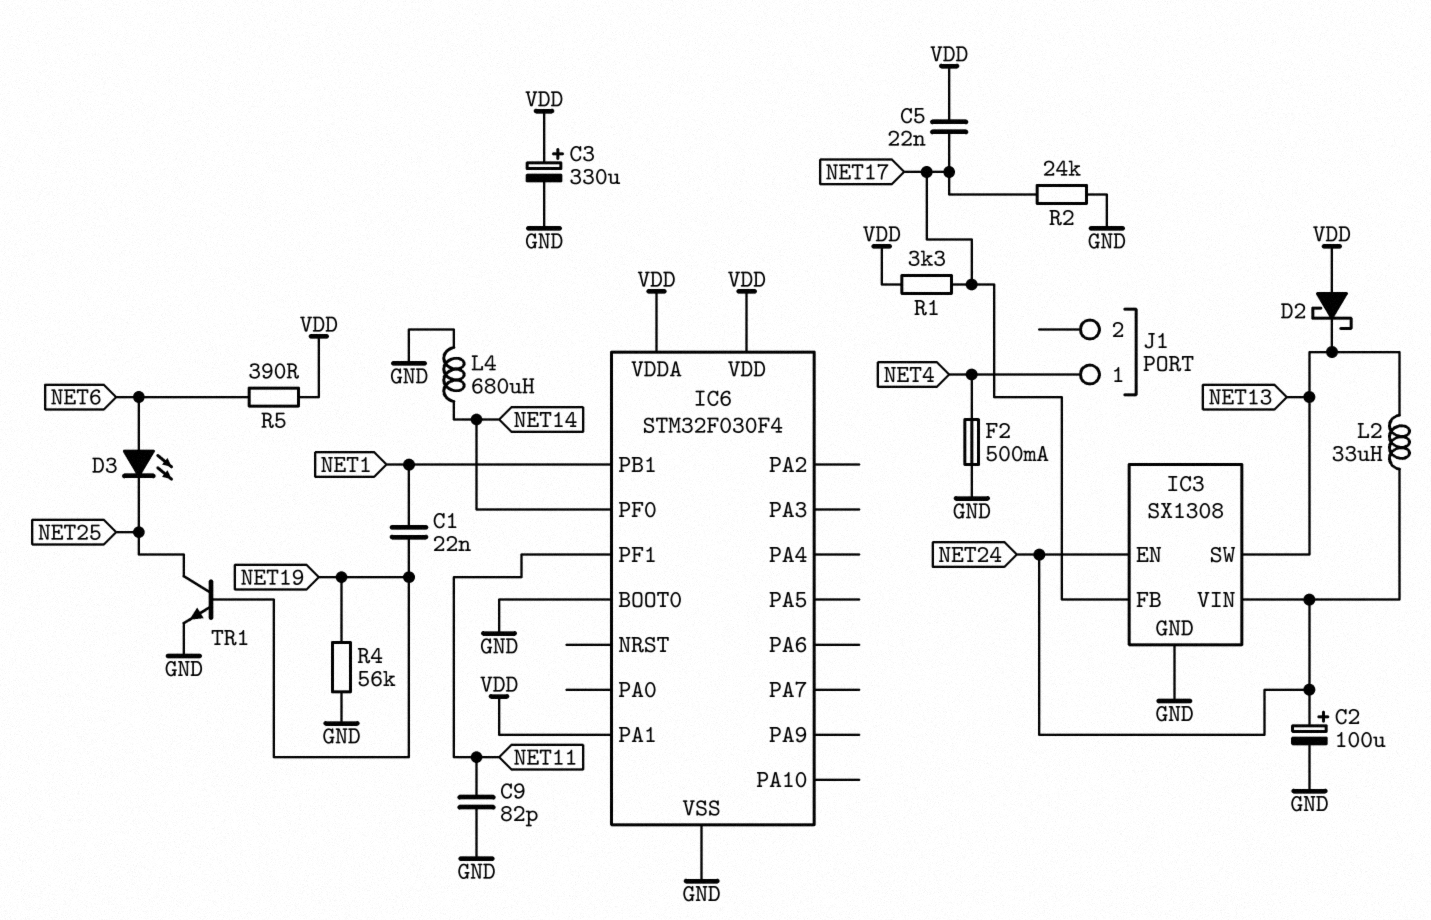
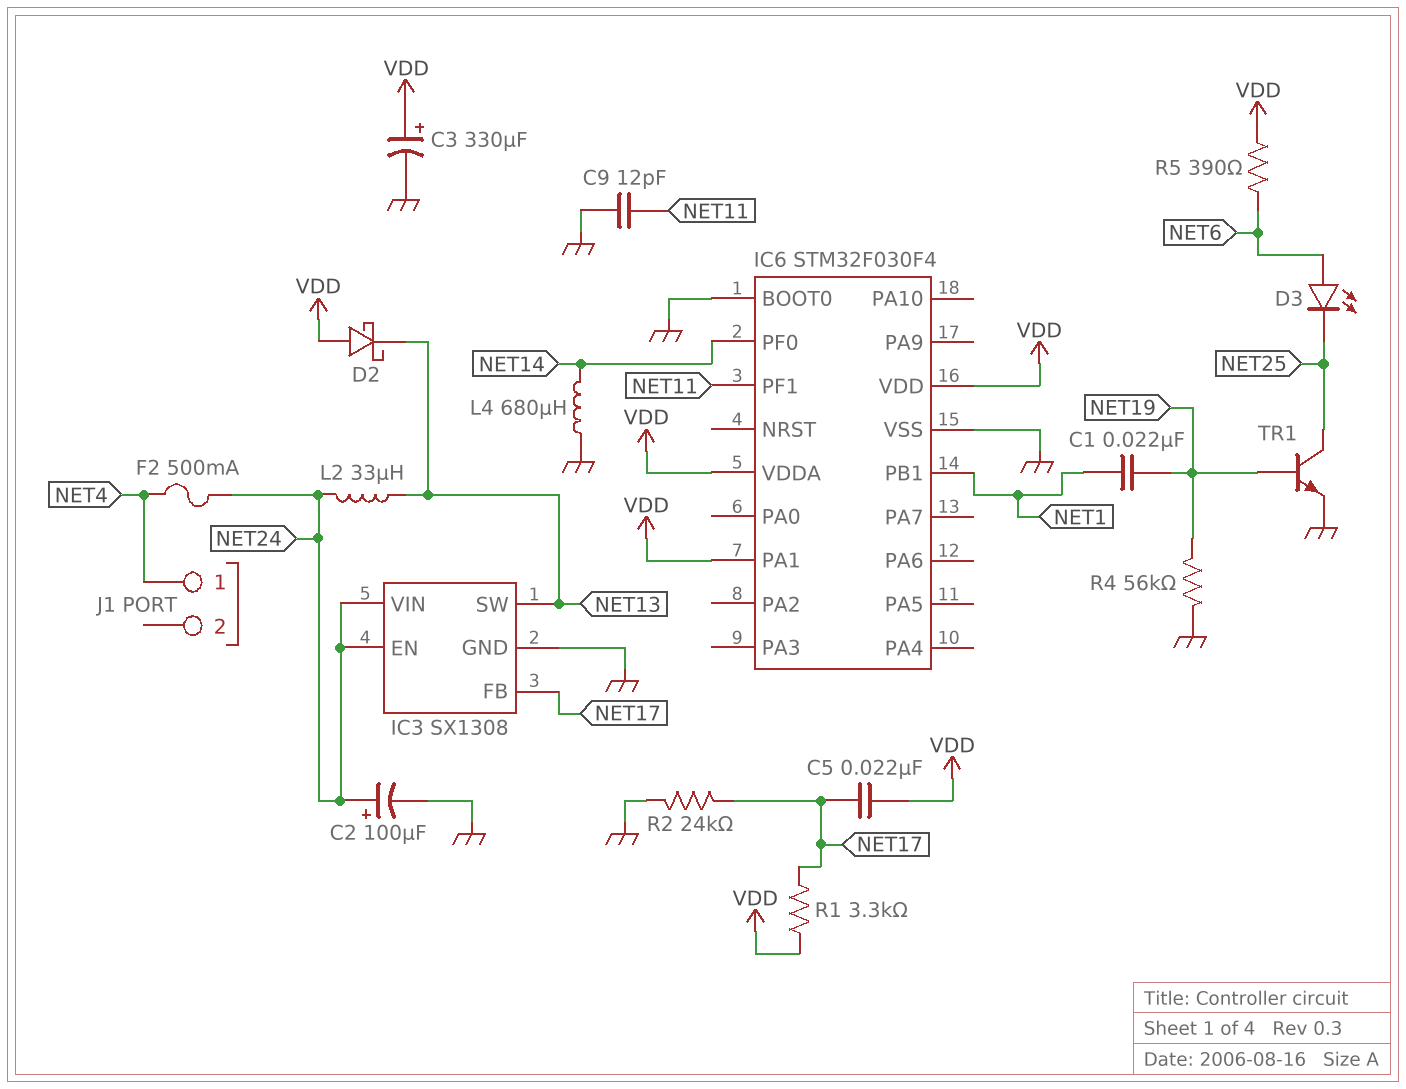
C9: 82pF (GND, NET11) -> 12pF (GND, NET11)
F2: 500mA (GND, NET4) -> 500mA (NET4, NET24)

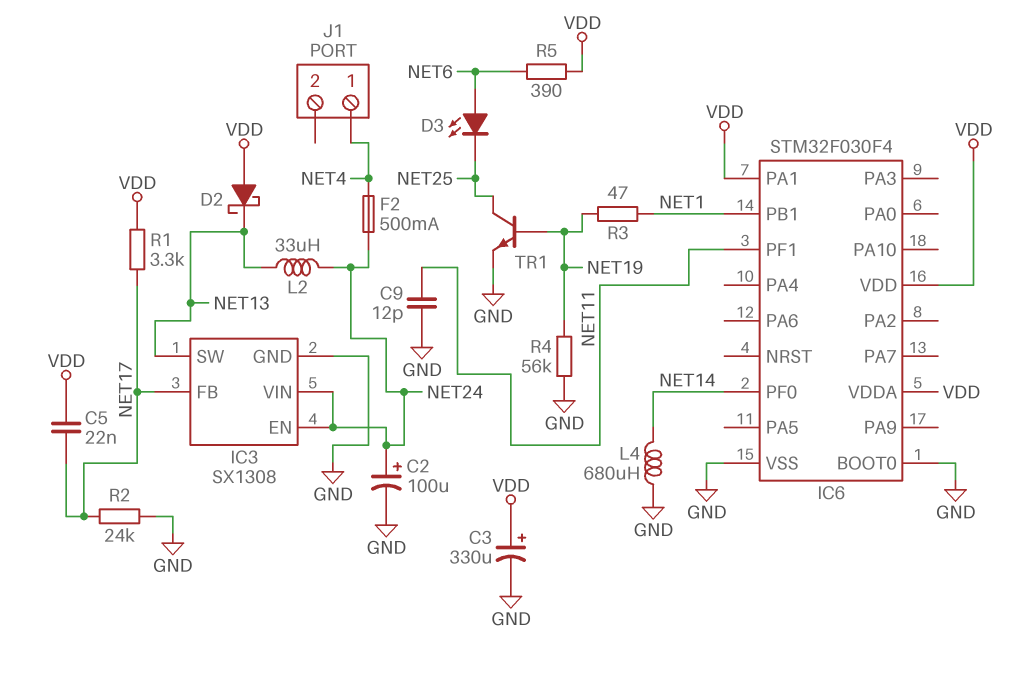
C1: 22nF (NET1, NET19) -> none
R3: none -> 47 (NET1, NET19)

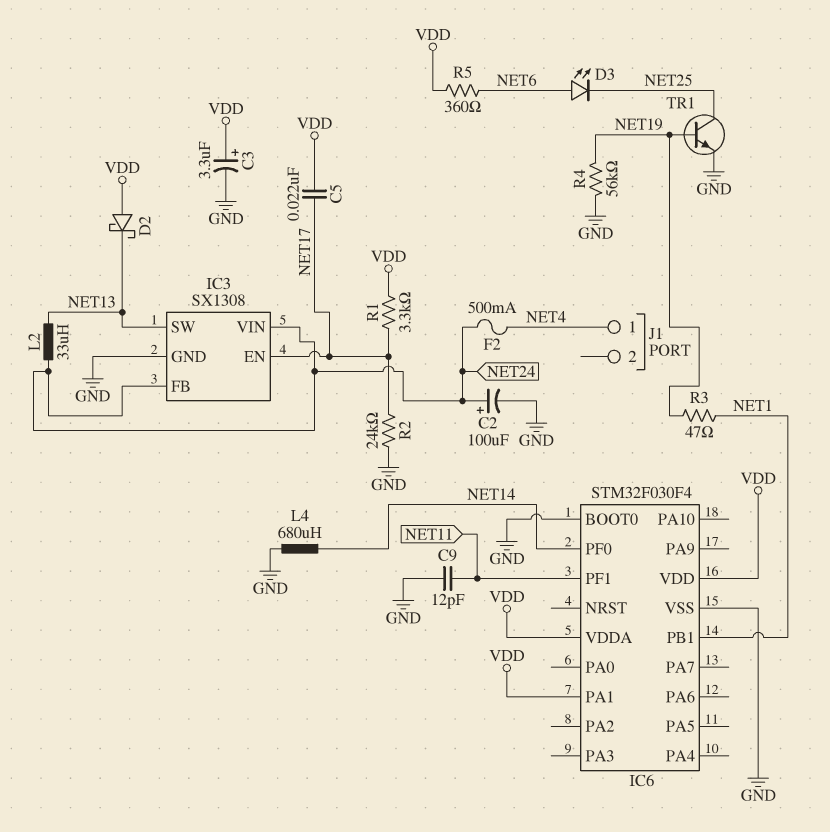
C3: 330uF (plus VDD, minus GND) -> 3.3uF (plus VDD, minus GND)
IC3 pin EN: NET24 -> NET17
IC3 pin FB: NET17 -> NET24
R5: 390 (NET6, VDD) -> 360 (NET6, VDD)

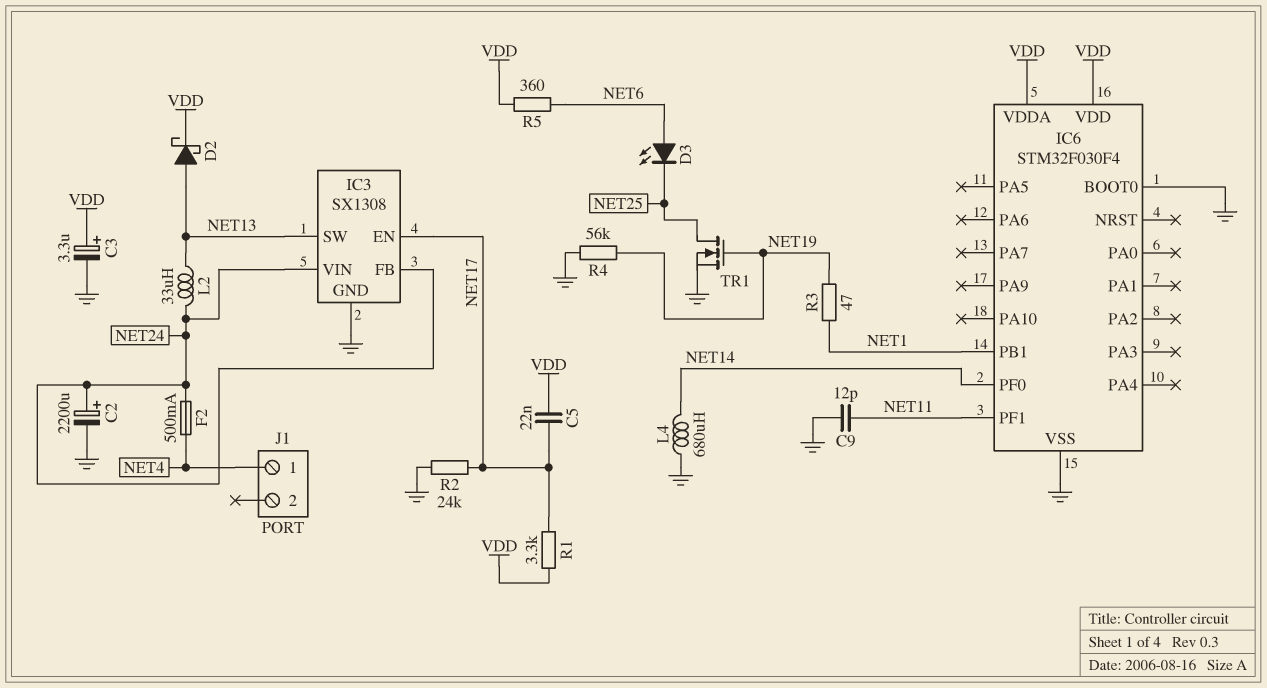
C2: 100uF (plus NET24, minus GND) -> 2200uF (plus NET24, minus GND)
D2: schottky (A VDD, K NET13) -> schottky (A NET13, K VDD)
IC6 pin PA1: VDD -> none
TR1: NPN (B NET19, C NET25, E GND) -> NMOS (G NET19, D NET25, S GND)

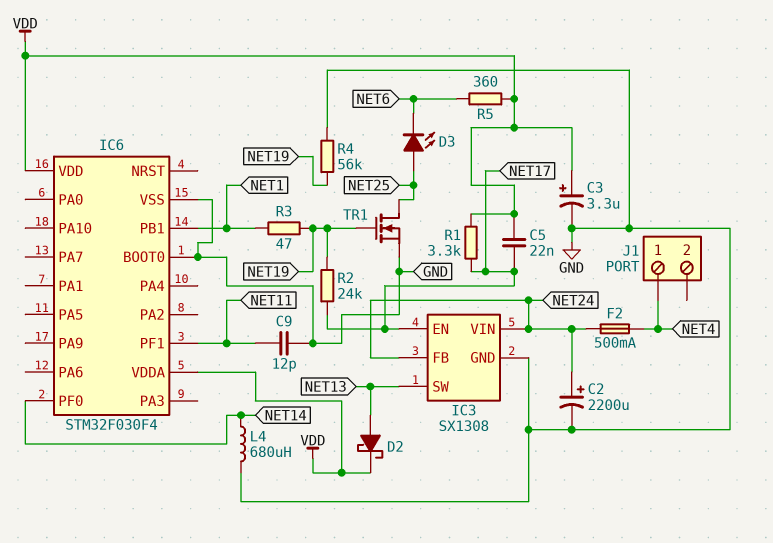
D3: LED (A NET6, K NET25) -> LED (A NET25, K NET6)
L2: 33uH (NET13, NET24) -> none
R2: 24k (GND, NET17) -> 24k (NET17, NET19)

